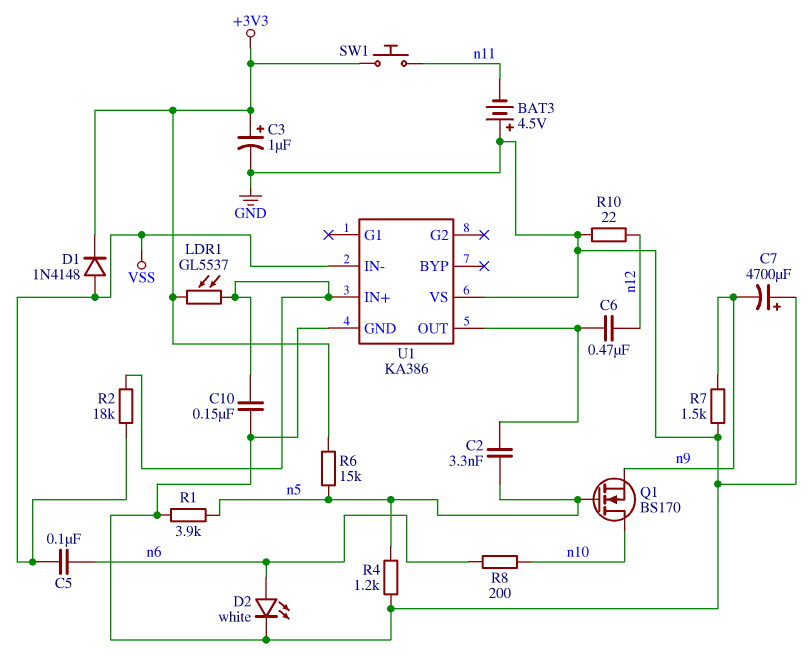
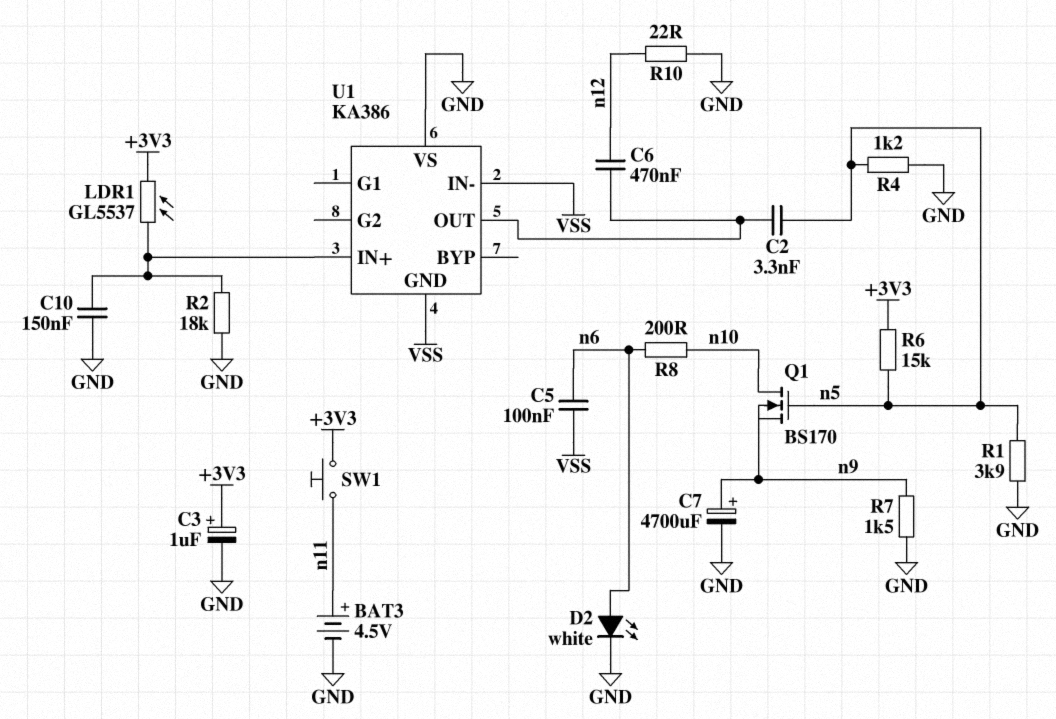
BAT3: 4.5V (plus GND, minus n11) -> 4.5V (plus n11, minus GND)
C7: 4700uF (plus GND, minus n9) -> 4700uF (plus n9, minus GND)
D1: diode 1N4148 (A VSS, K +3V3) -> none
R2: 18k (U1/IN+, VSS) -> 18k (GND, U1/IN+)
U1 pin GND: GND -> VSS

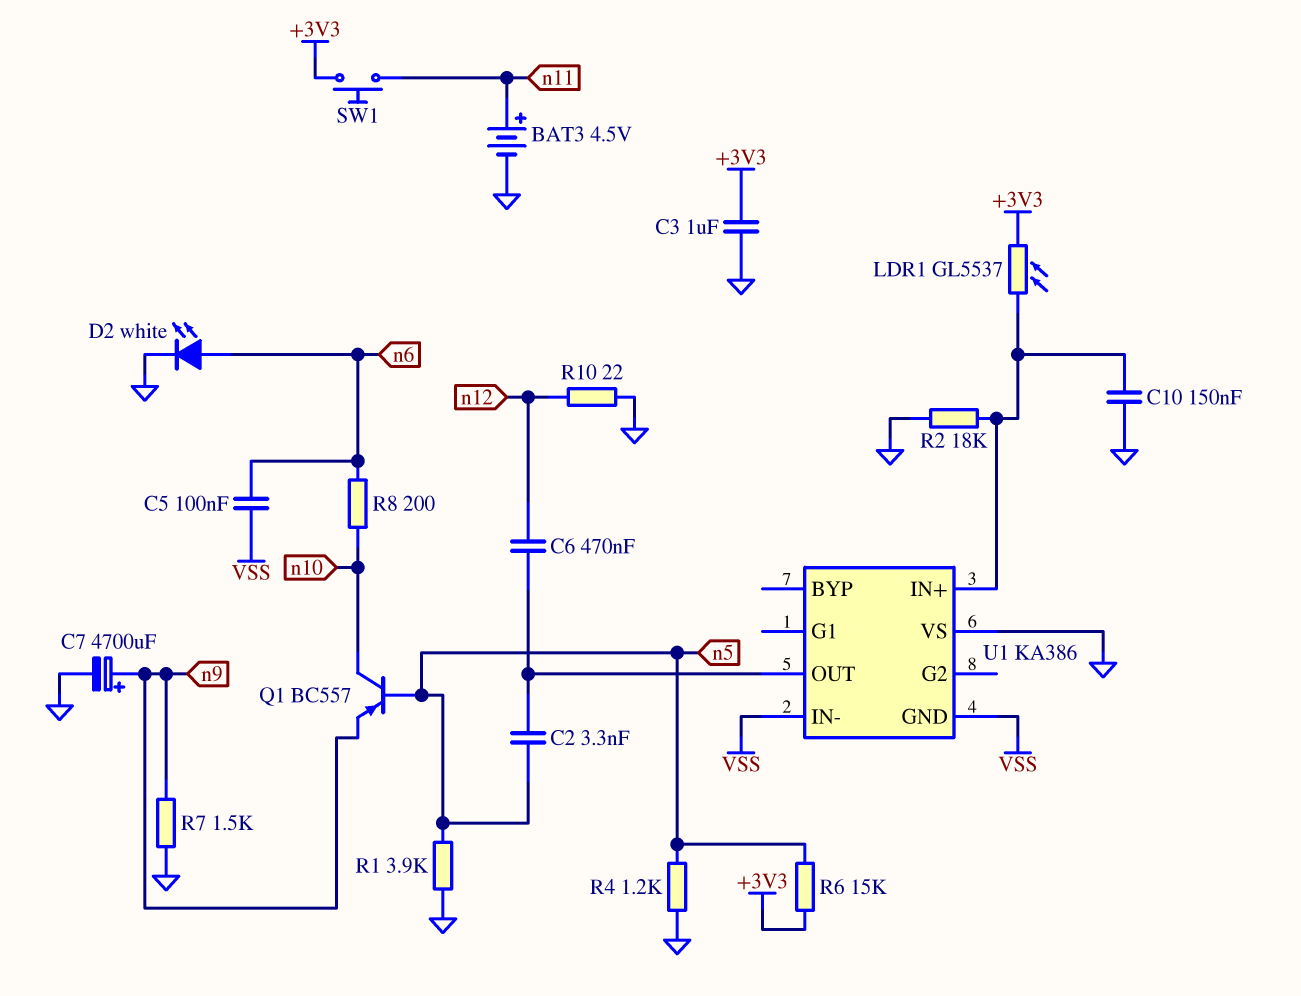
C3: 1uF (plus +3V3, minus GND) -> 1uF (+3V3, GND)
Q1: NMOS BS170 (G n5, D n10, S n9) -> PNP BC557 (B n5, C n10, E n9)

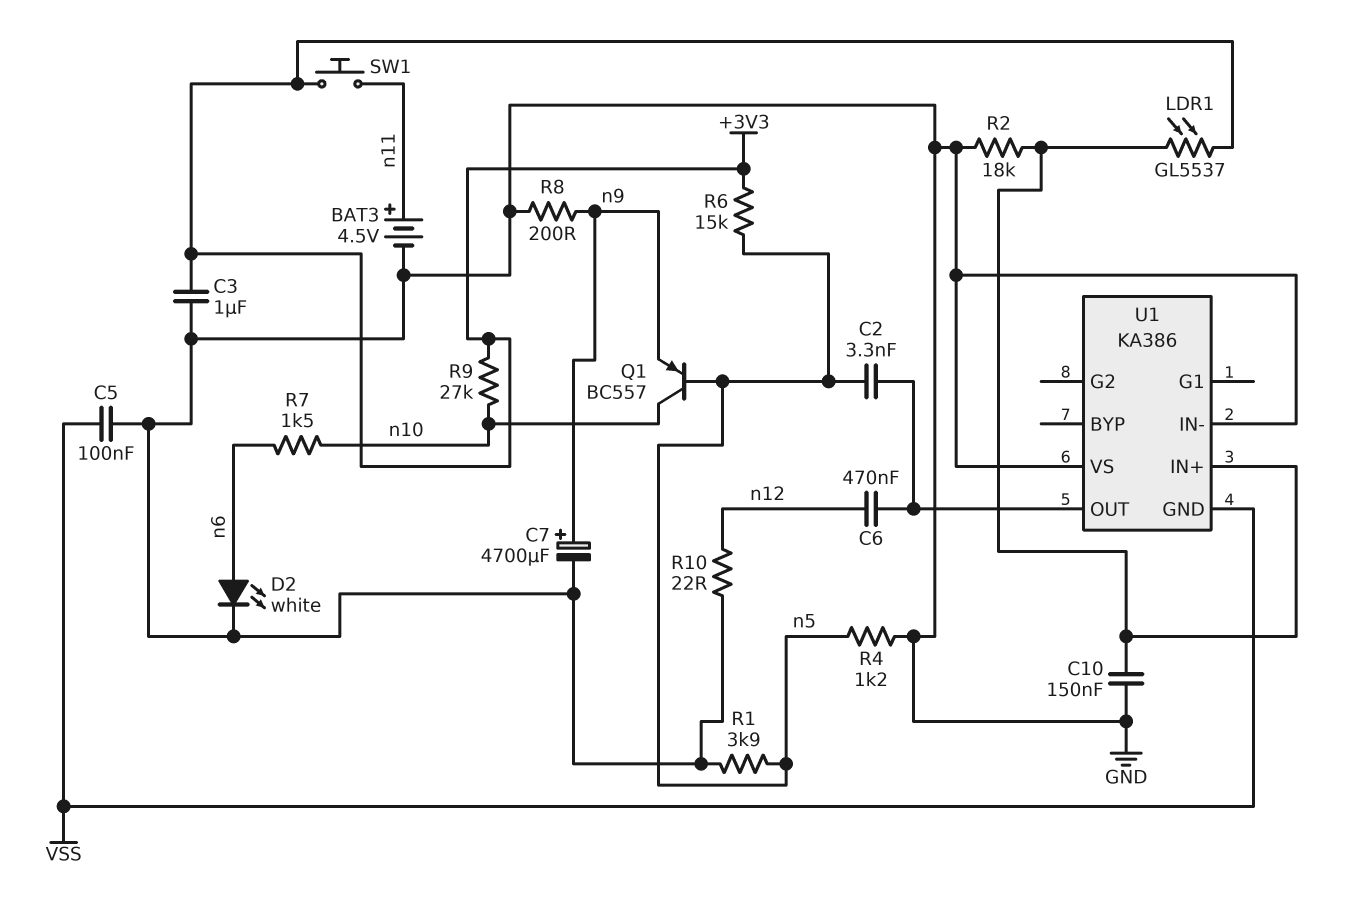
C5: 100nF (VSS, n6) -> 100nF (GND, VSS)
R7: 1.5k (GND, n9) -> 1.5k (n6, n10)
R8: 200 (n6, n10) -> 200 (GND, n9)
R9: none -> 27k (+3V3, n10)
U1 pin IN-: VSS -> GND

